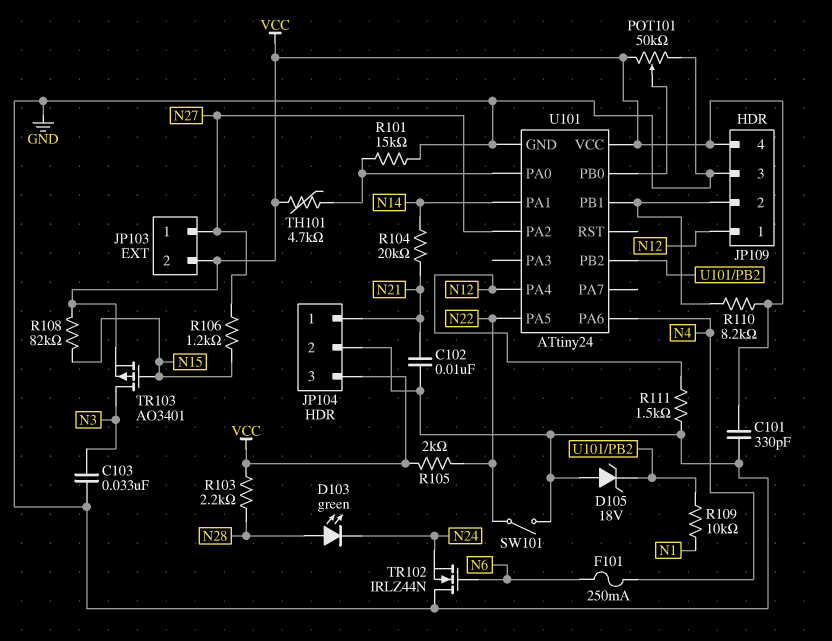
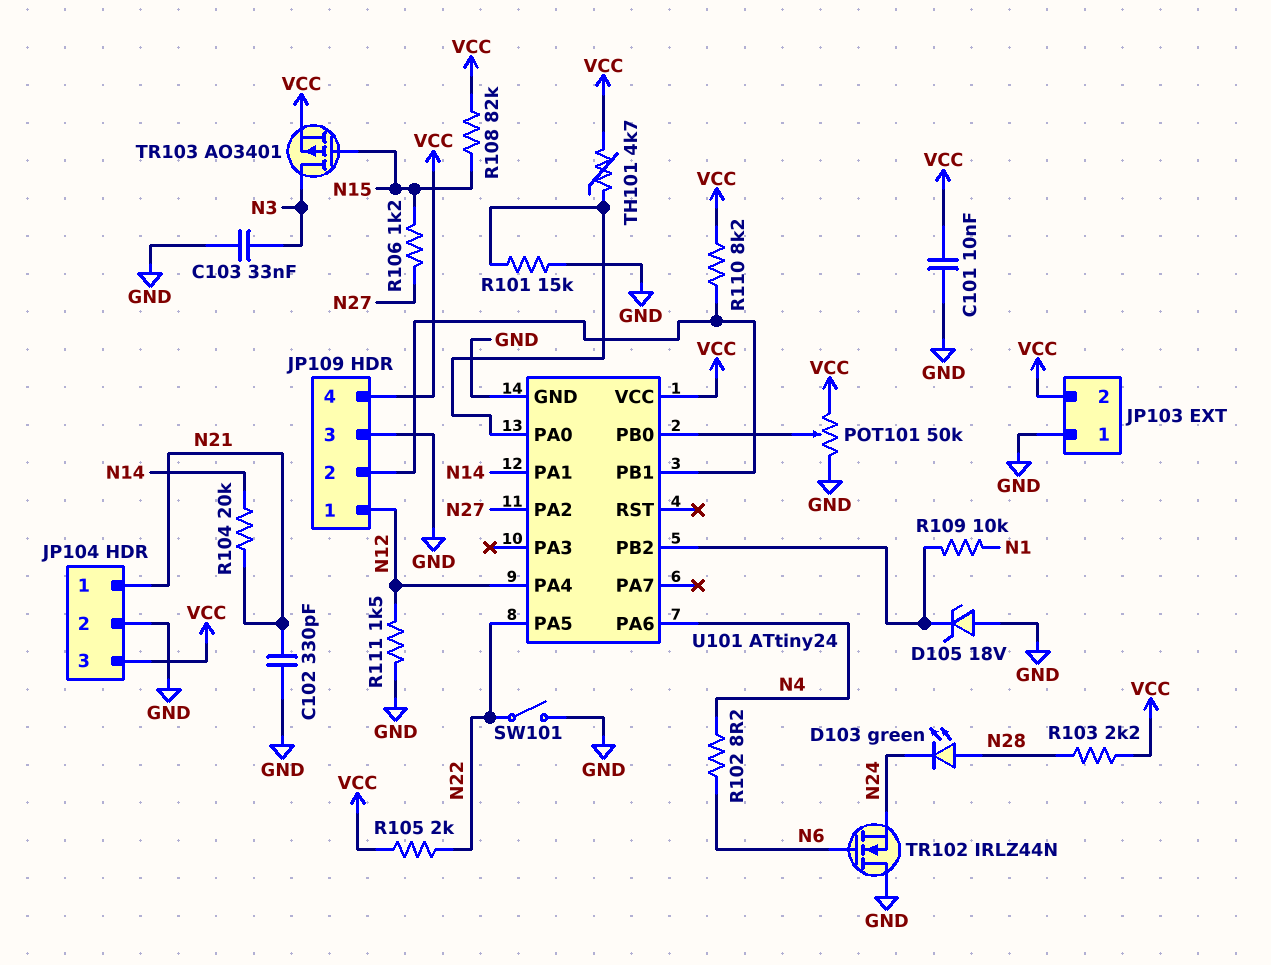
C101: 330pF (GND, VCC) -> 10nF (GND, VCC)
C102: 10nF (GND, N21) -> 330pF (GND, N21)
F101: 250mA (N4, N6) -> none
JP103 pin 1: N27 -> GND
R102: none -> 8.2 (N4, N6)

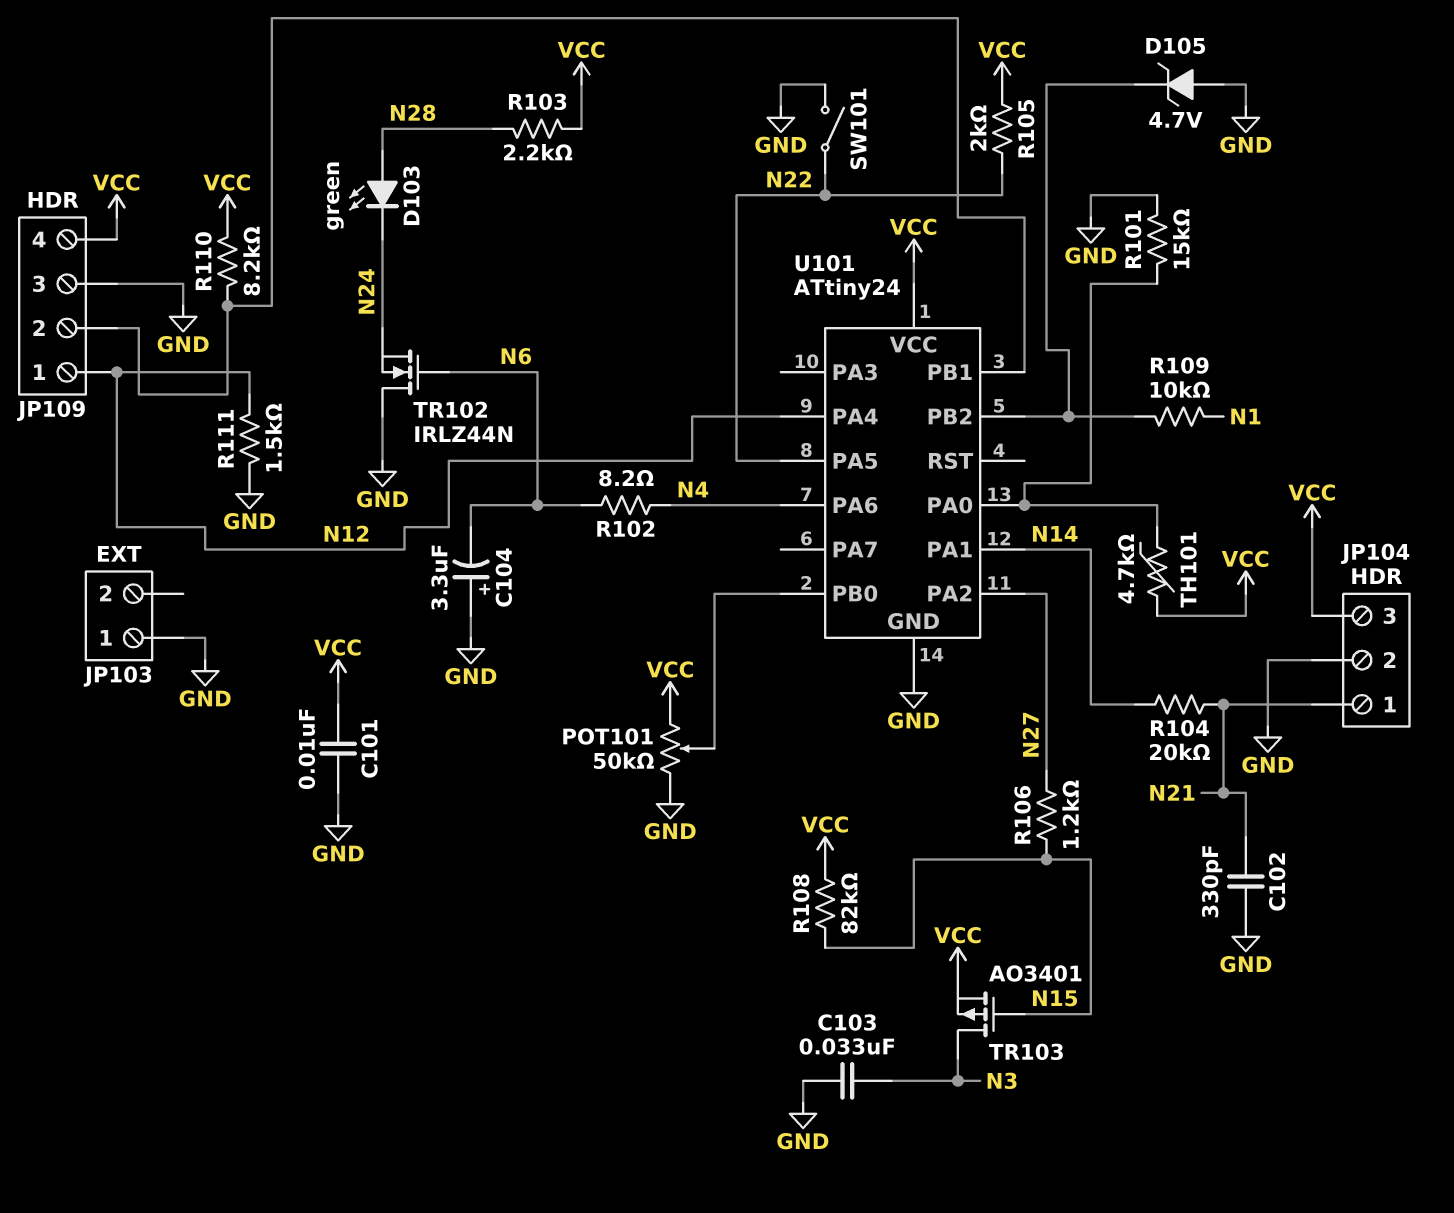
C104: none -> 3.3uF (plus GND, minus N6)
D105: zener 18V (A GND, K U101/PB2) -> zener 4.7V (A GND, K U101/PB2)
JP103 pin 2: VCC -> none

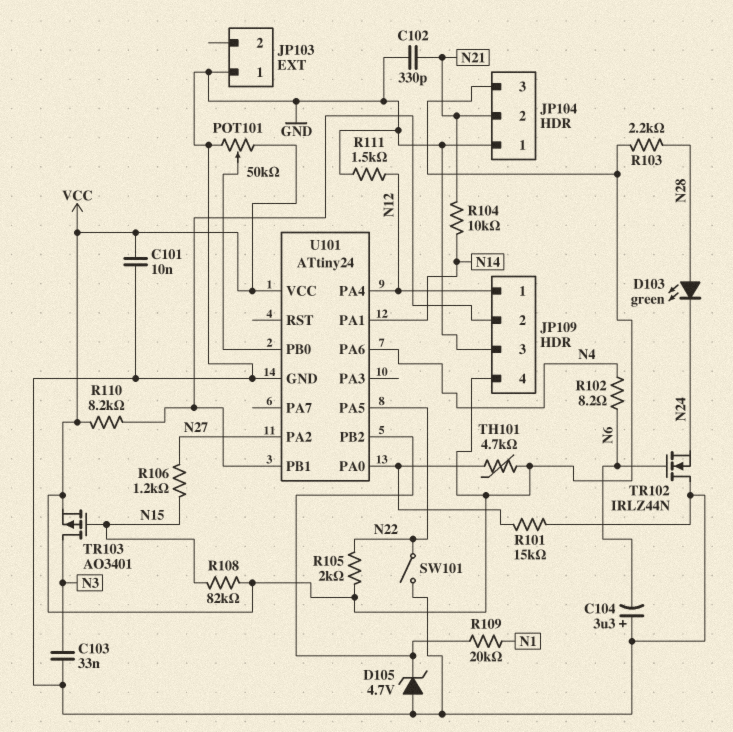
JP104 pin 1: N21 -> GND
JP104 pin 2: GND -> N21
R104: 20k (N14, N21) -> 10k (N14, N21)
R109: 10k (N1, U101/PB2) -> 20k (N1, U101/PB2)

